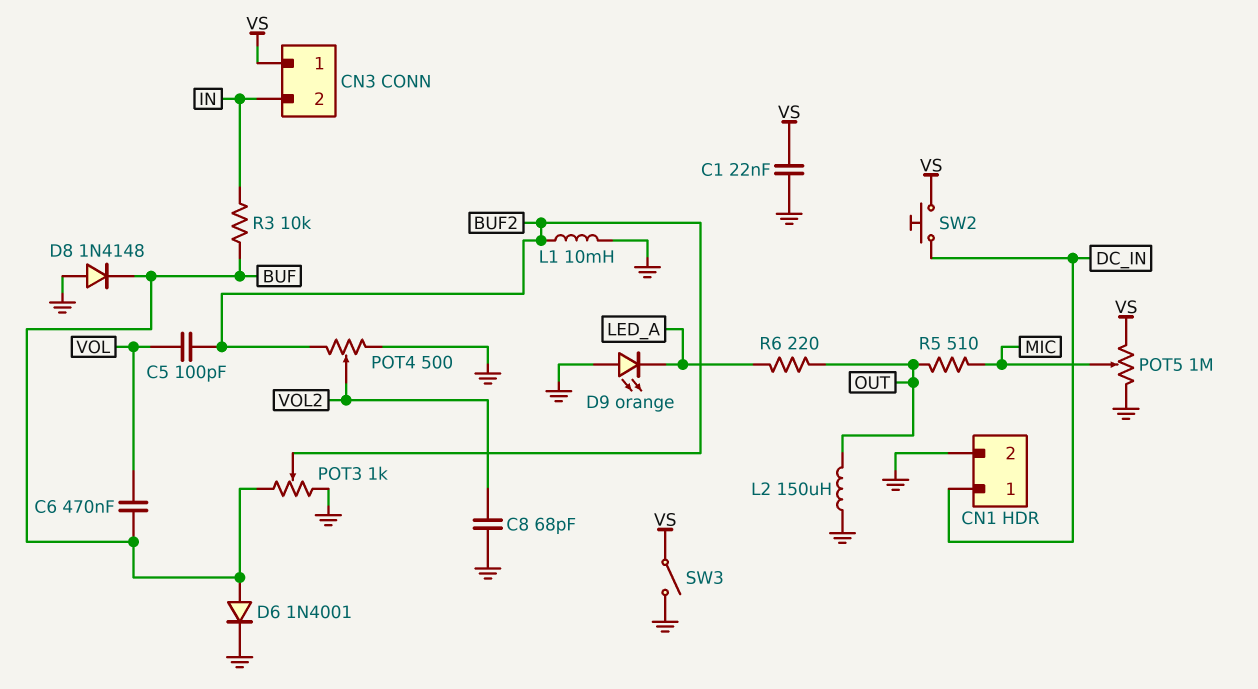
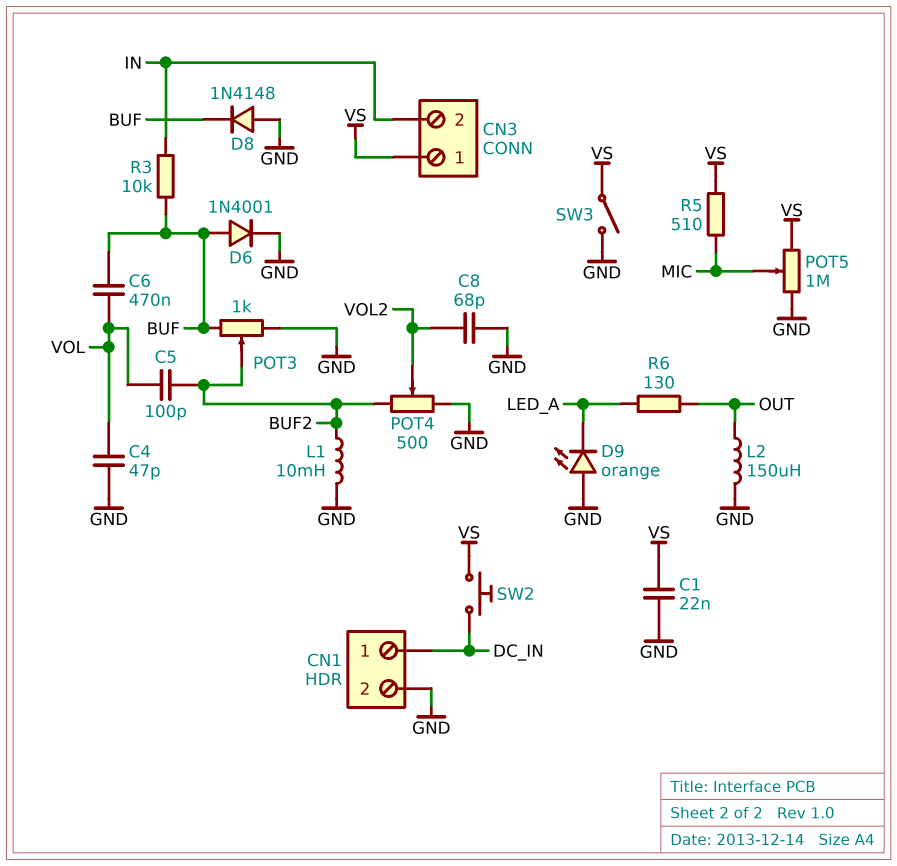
C4: none -> 47pF (GND, VOL)
R5: 510 (MIC, OUT) -> 510 (MIC, VS)
R6: 220 (LED_A, OUT) -> 130 (LED_A, OUT)

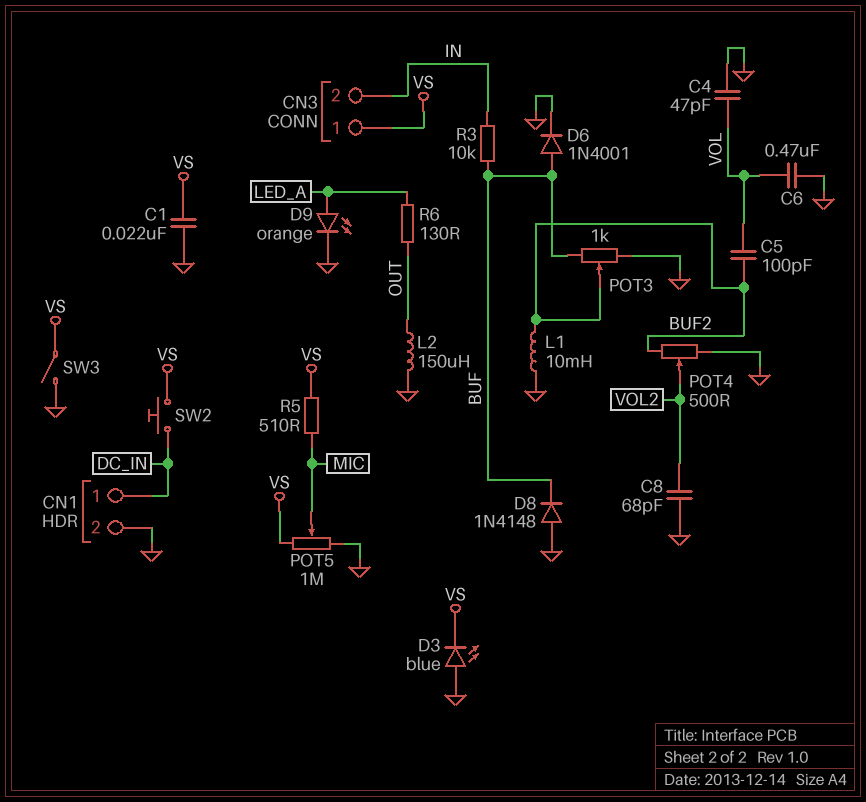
C6: 470nF (BUF, VOL) -> 470nF (GND, VOL)
D3: none -> LED blue (A GND, K VS)
D9: LED orange (A GND, K LED_A) -> LED orange (A LED_A, K GND)

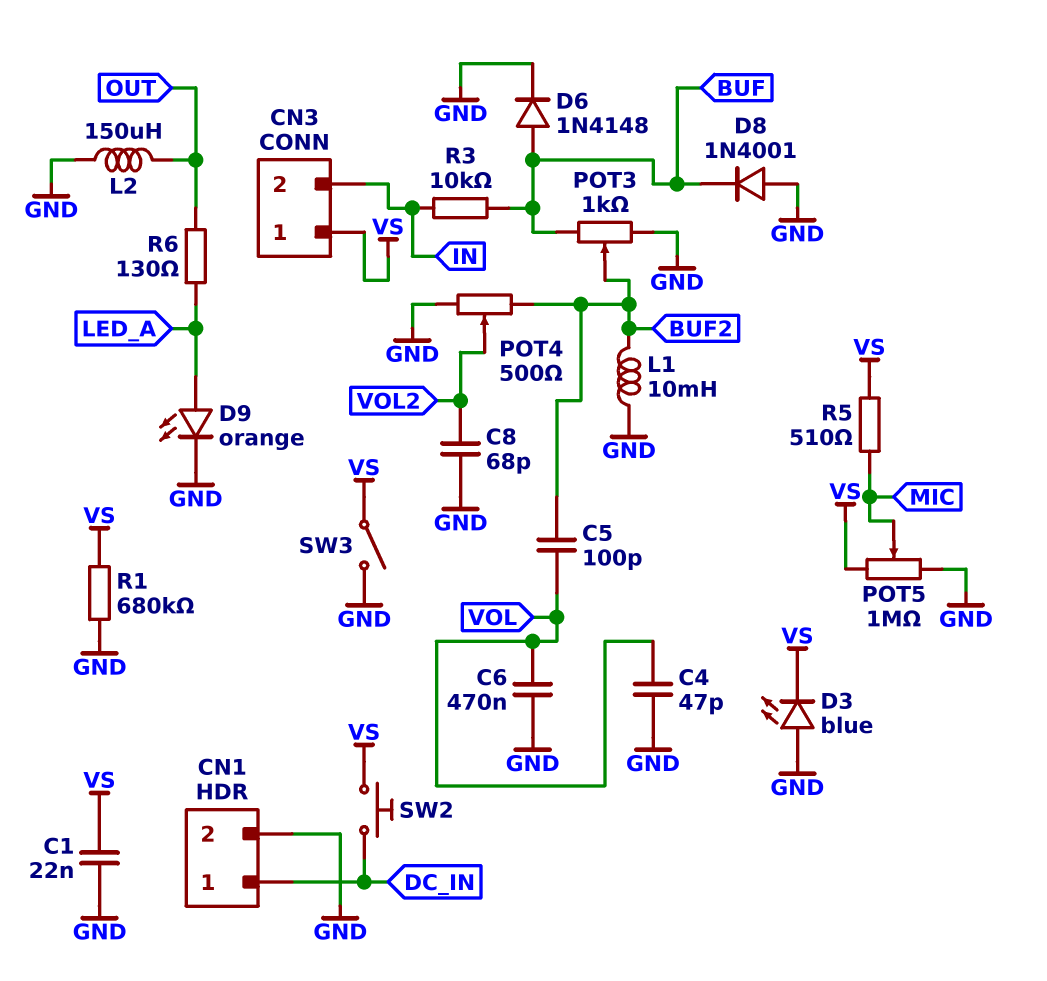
D6: diode 1N4001 (A BUF, K GND) -> diode 1N4148 (A BUF, K GND)
D8: diode 1N4148 (A GND, K BUF) -> diode 1N4001 (A GND, K BUF)
R1: none -> 680k (GND, VS)

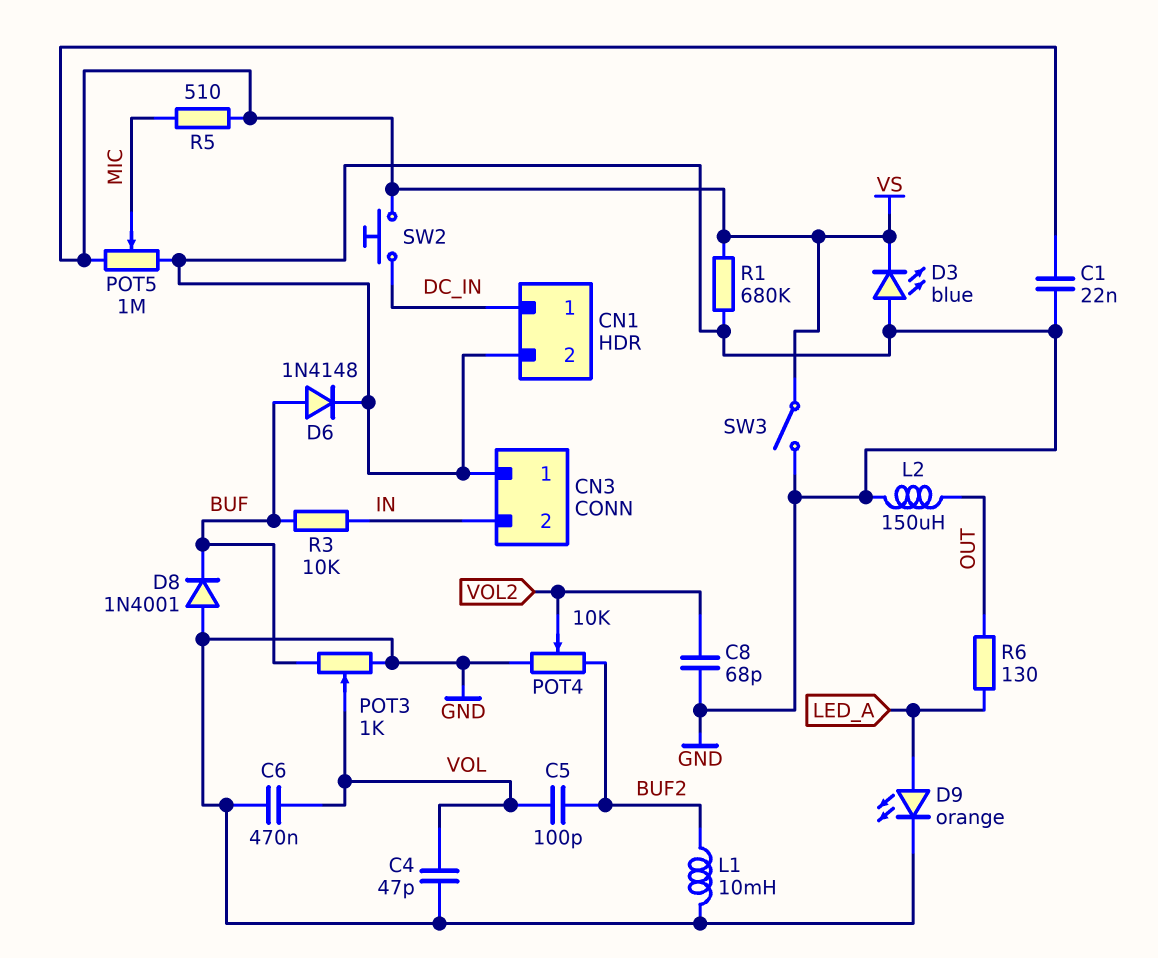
CN3 pin 1: VS -> GND
POT3: 1k (BUF, GND, wiper BUF2) -> 1k (BUF, GND, wiper VOL)
POT4: 500 (BUF2, GND, wiper VOL2) -> 10k (BUF2, GND, wiper VOL2)

